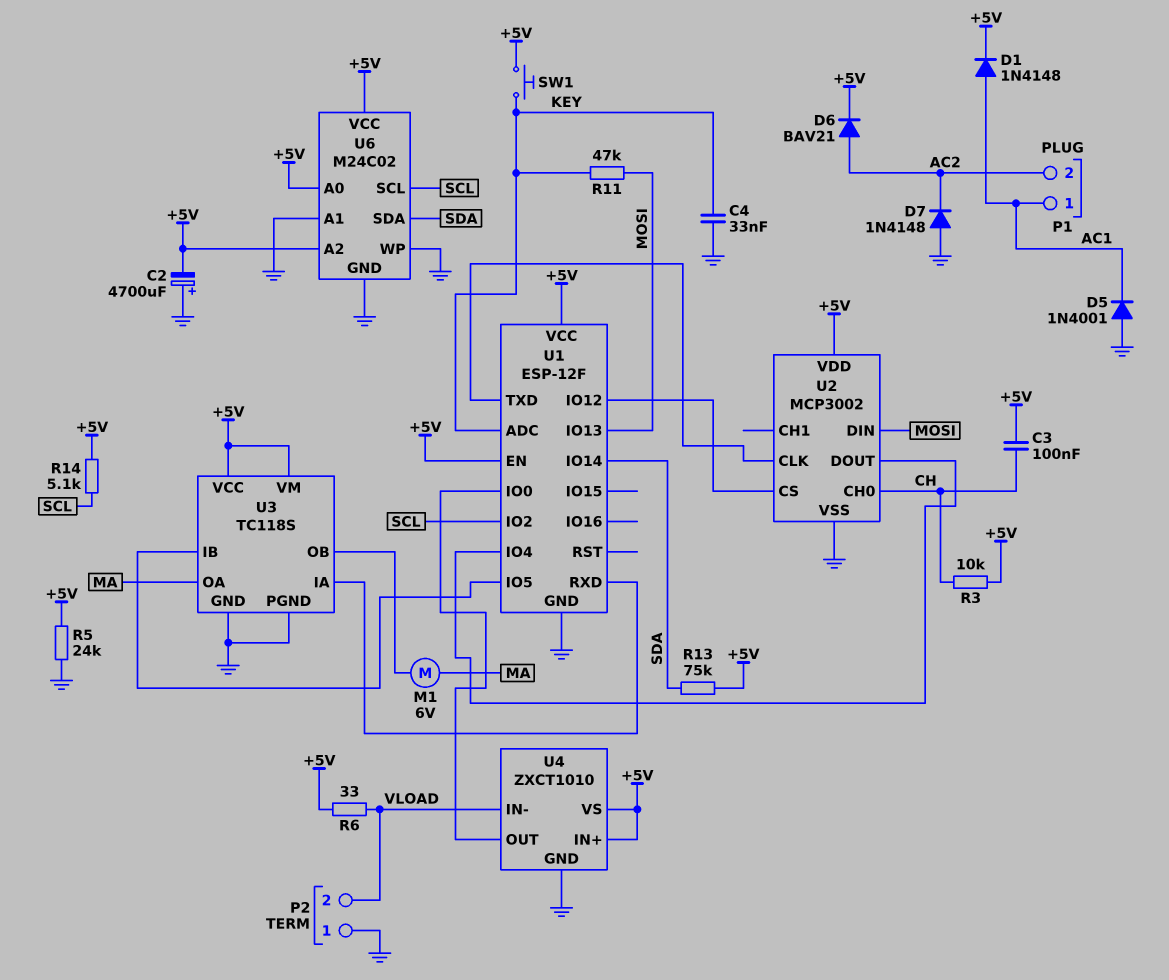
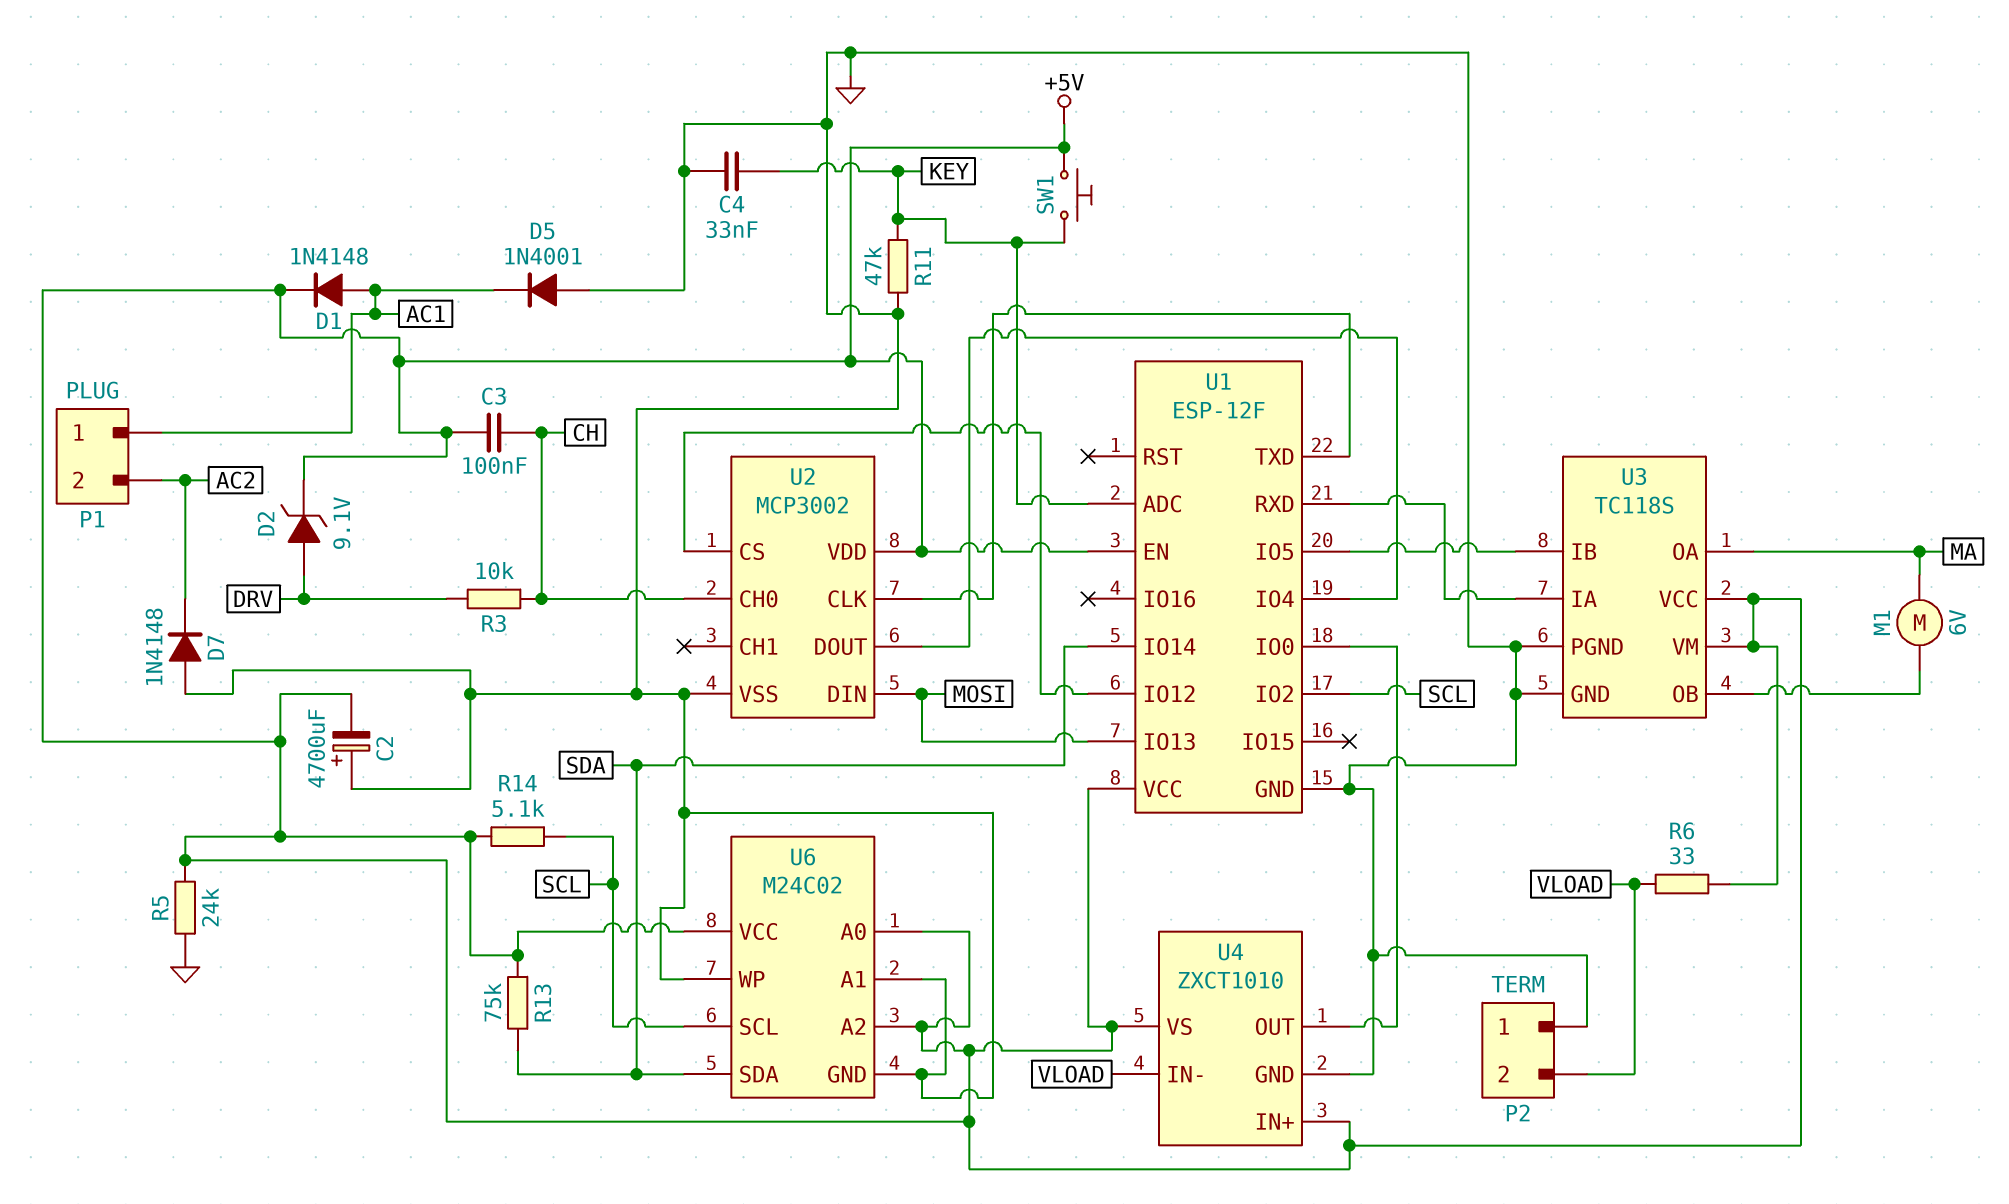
D2: none -> zener 9.1V (A DRV, K +5V)
D6: diode BAV21 (A AC2, K +5V) -> none
R3: 10k (+5V, CH) -> 10k (CH, DRV)
R11: 47k (KEY, MOSI) -> 47k (GND, KEY)

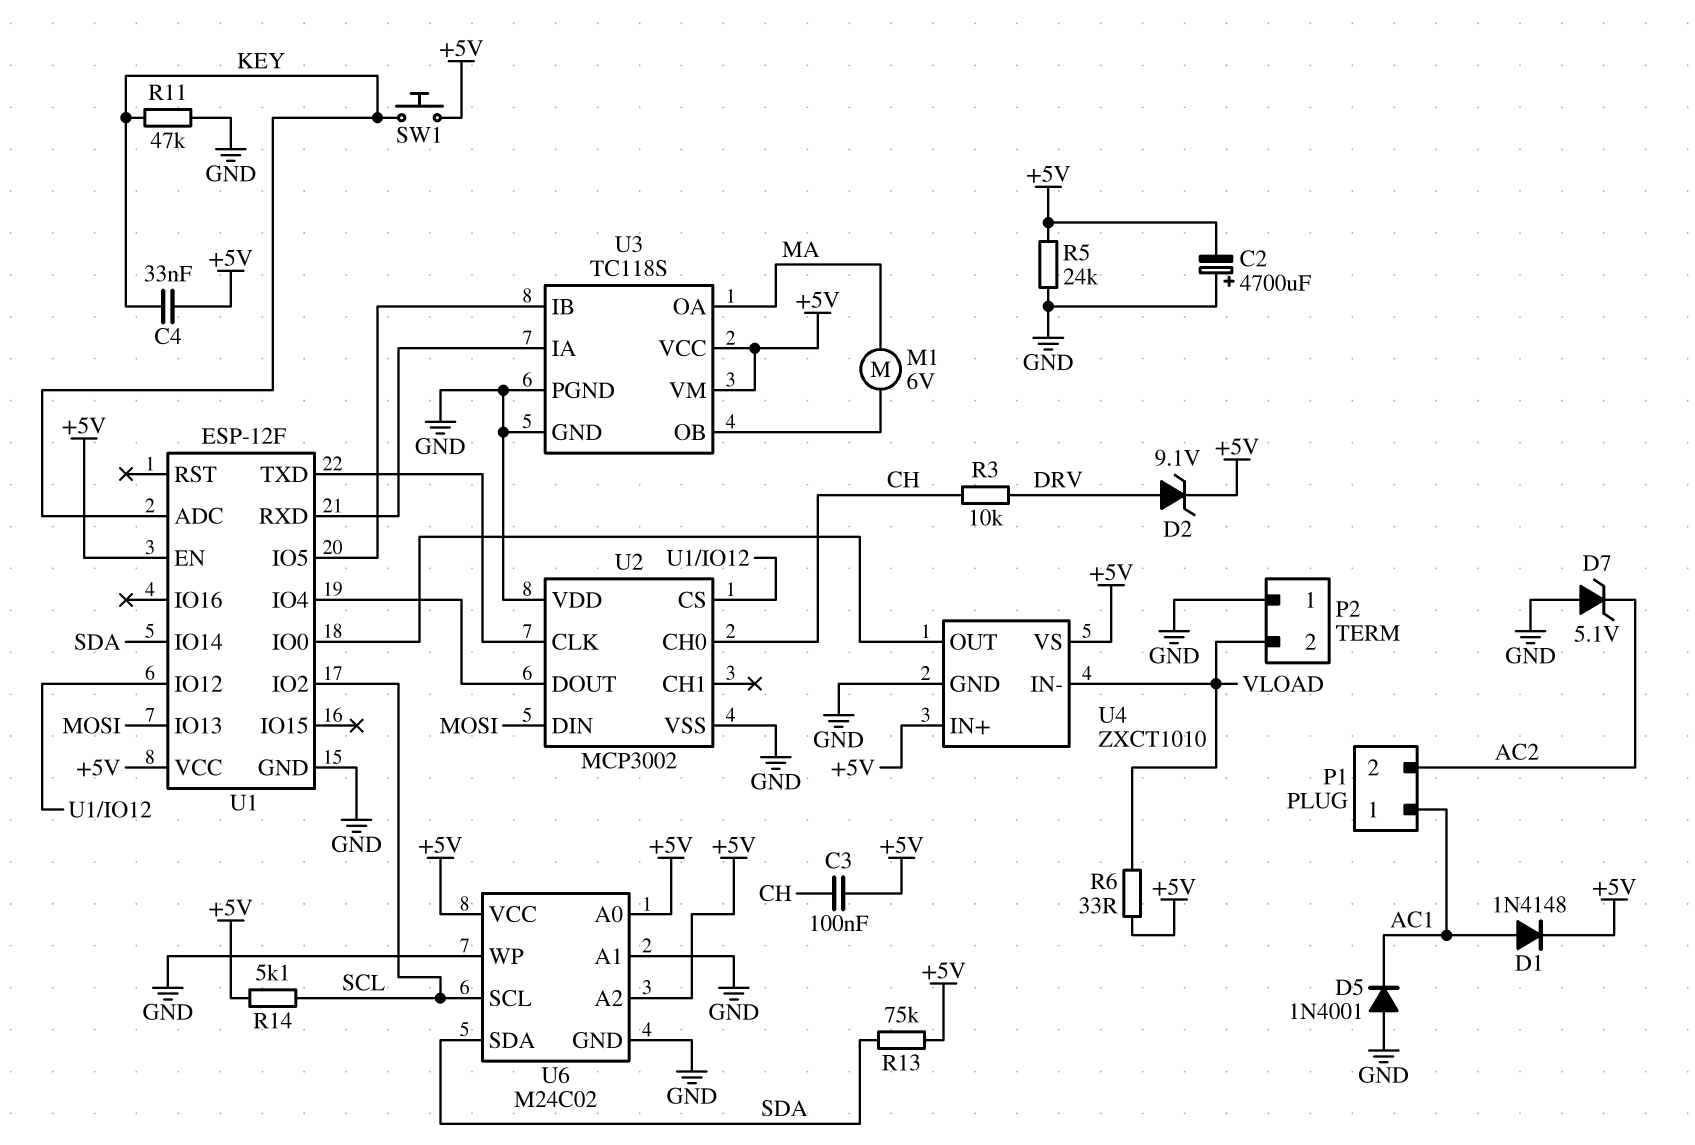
C4: 33nF (GND, KEY) -> 33nF (+5V, KEY)
D7: diode 1N4148 (A GND, K AC2) -> zener 5.1V (A GND, K AC2)
U2 pin VDD: +5V -> GND

